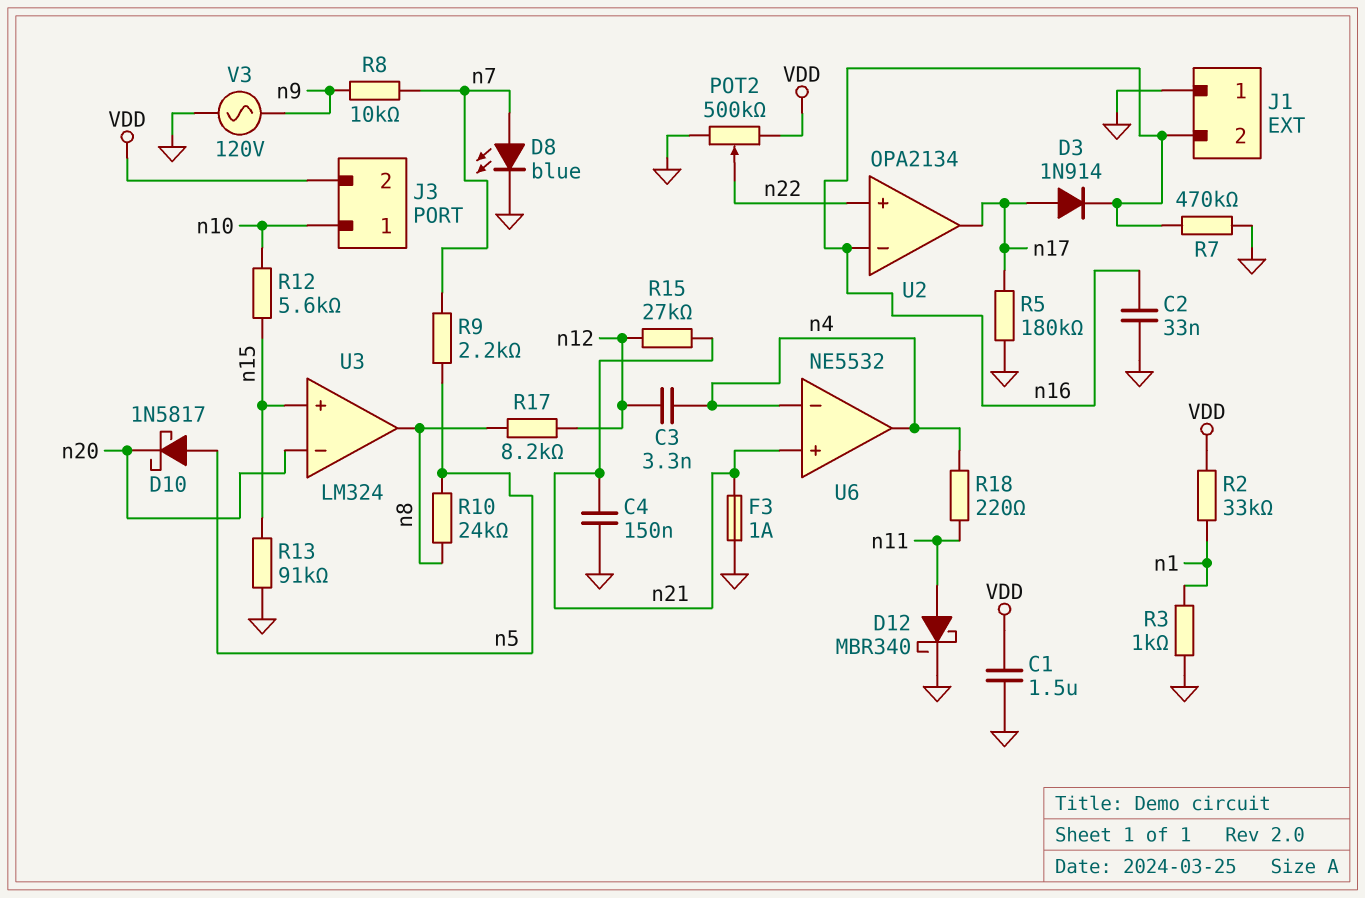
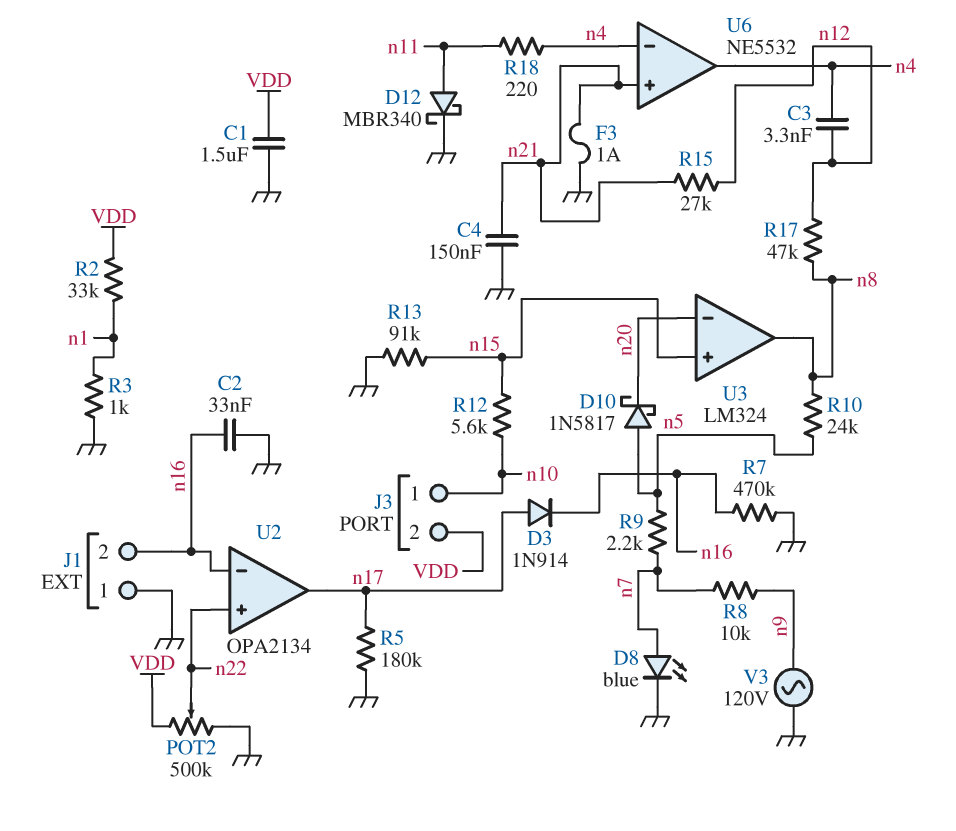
R17: 8.2k (n8, n12) -> 47k (n8, n12)

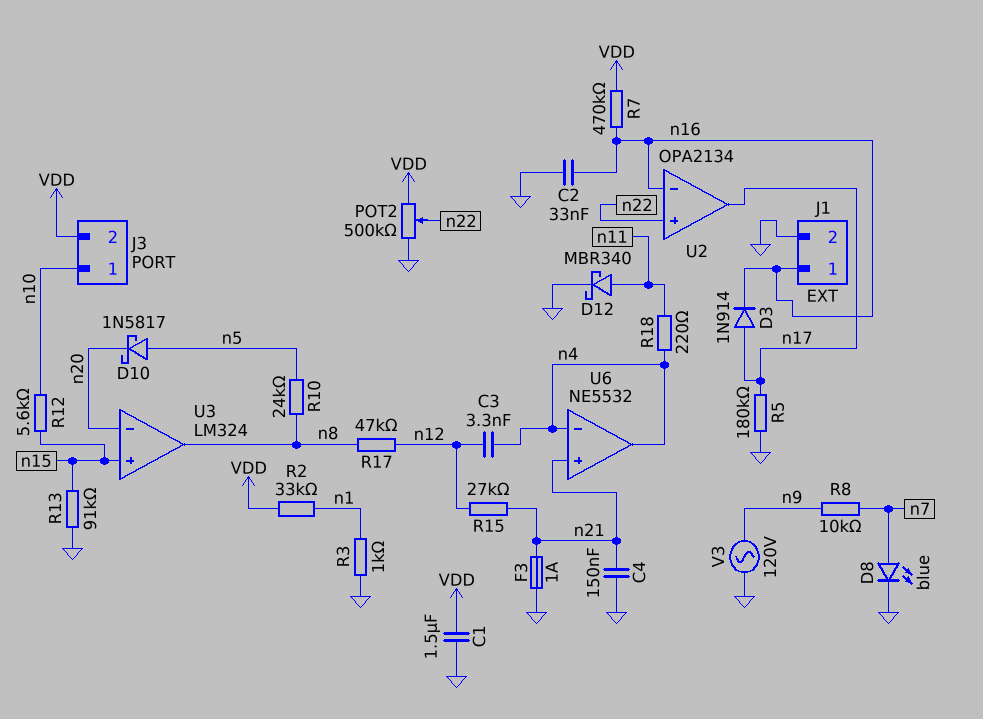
J1 pin 1: GND -> n16
J1 pin 2: n16 -> GND
R7: 470k (GND, n16) -> 470k (VDD, n16)
R9: 2.2k (n5, n7) -> none

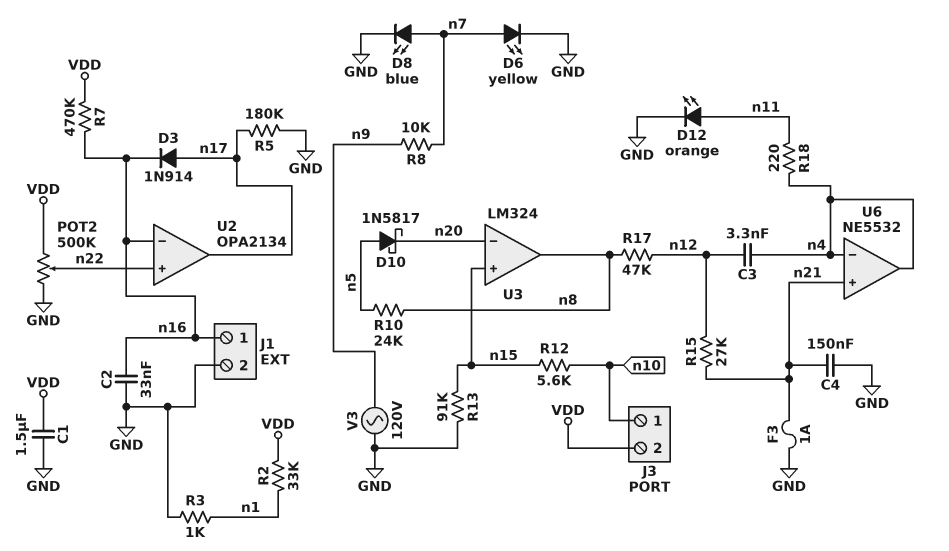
D6: none -> LED yellow (A n7, K GND)
D12: schottky MBR340 (A n11, K GND) -> LED orange (A n11, K GND)

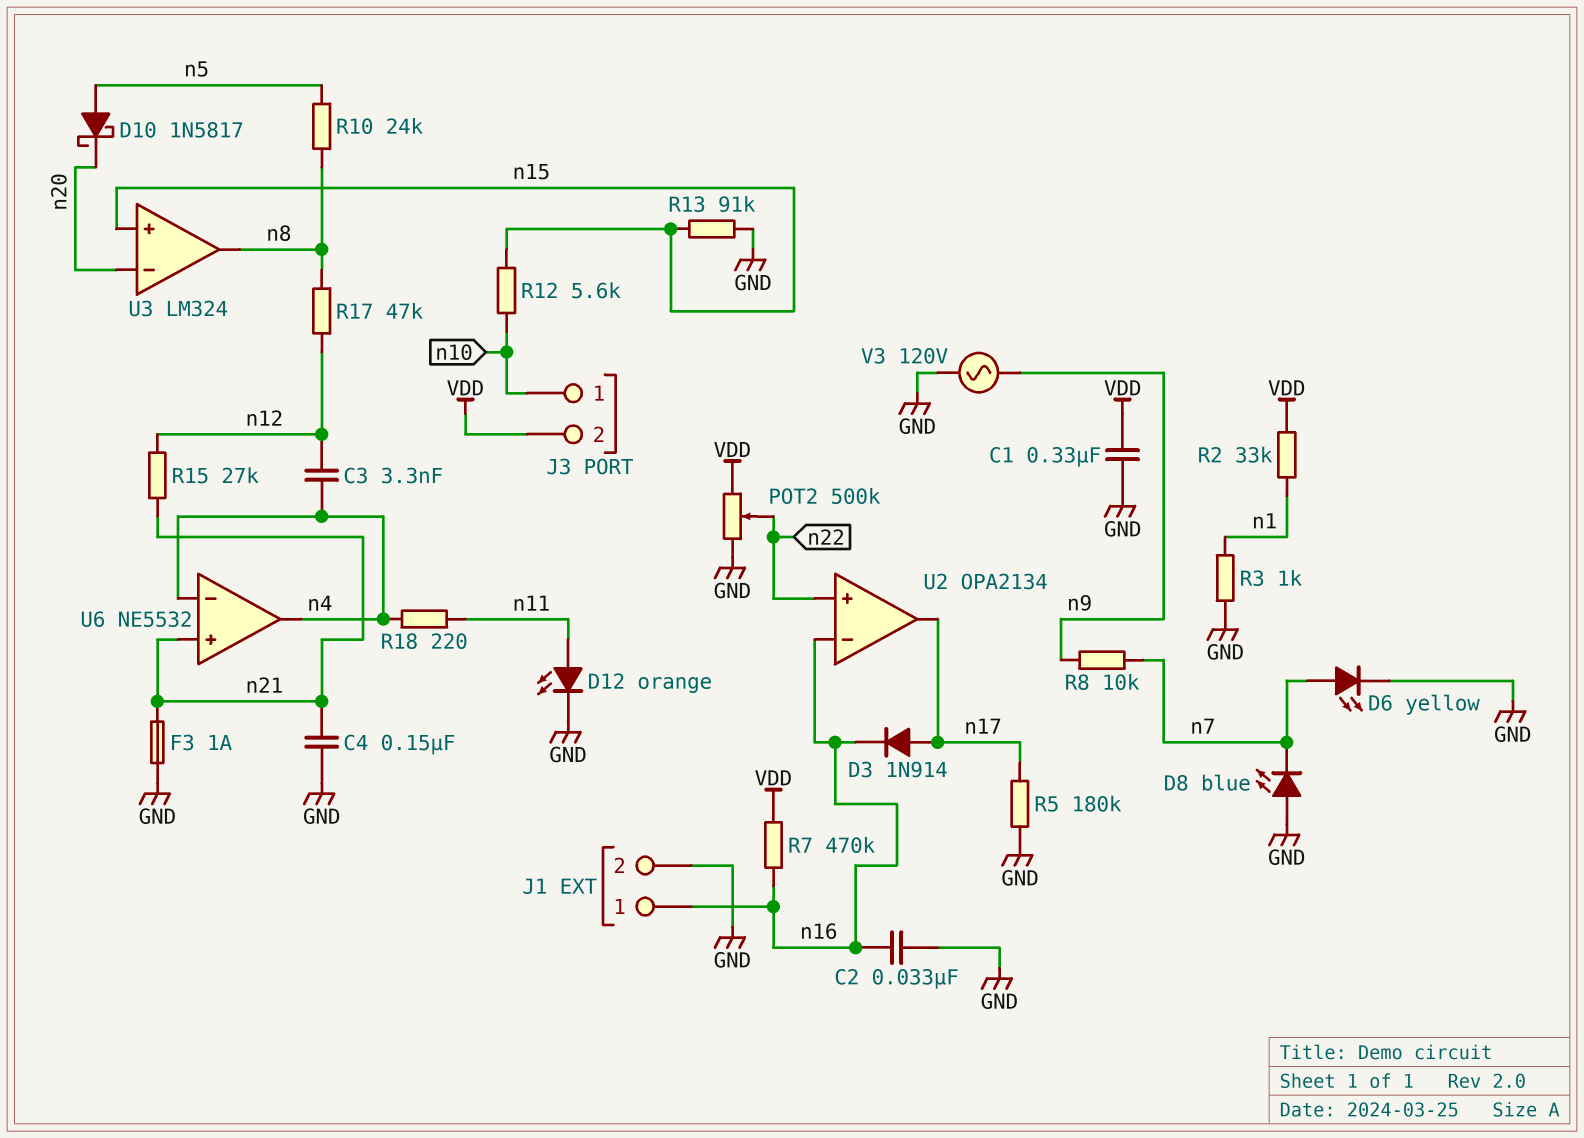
C1: 1.5uF (GND, VDD) -> 330nF (GND, VDD)
D8: LED blue (A n7, K GND) -> LED blue (A GND, K n7)

